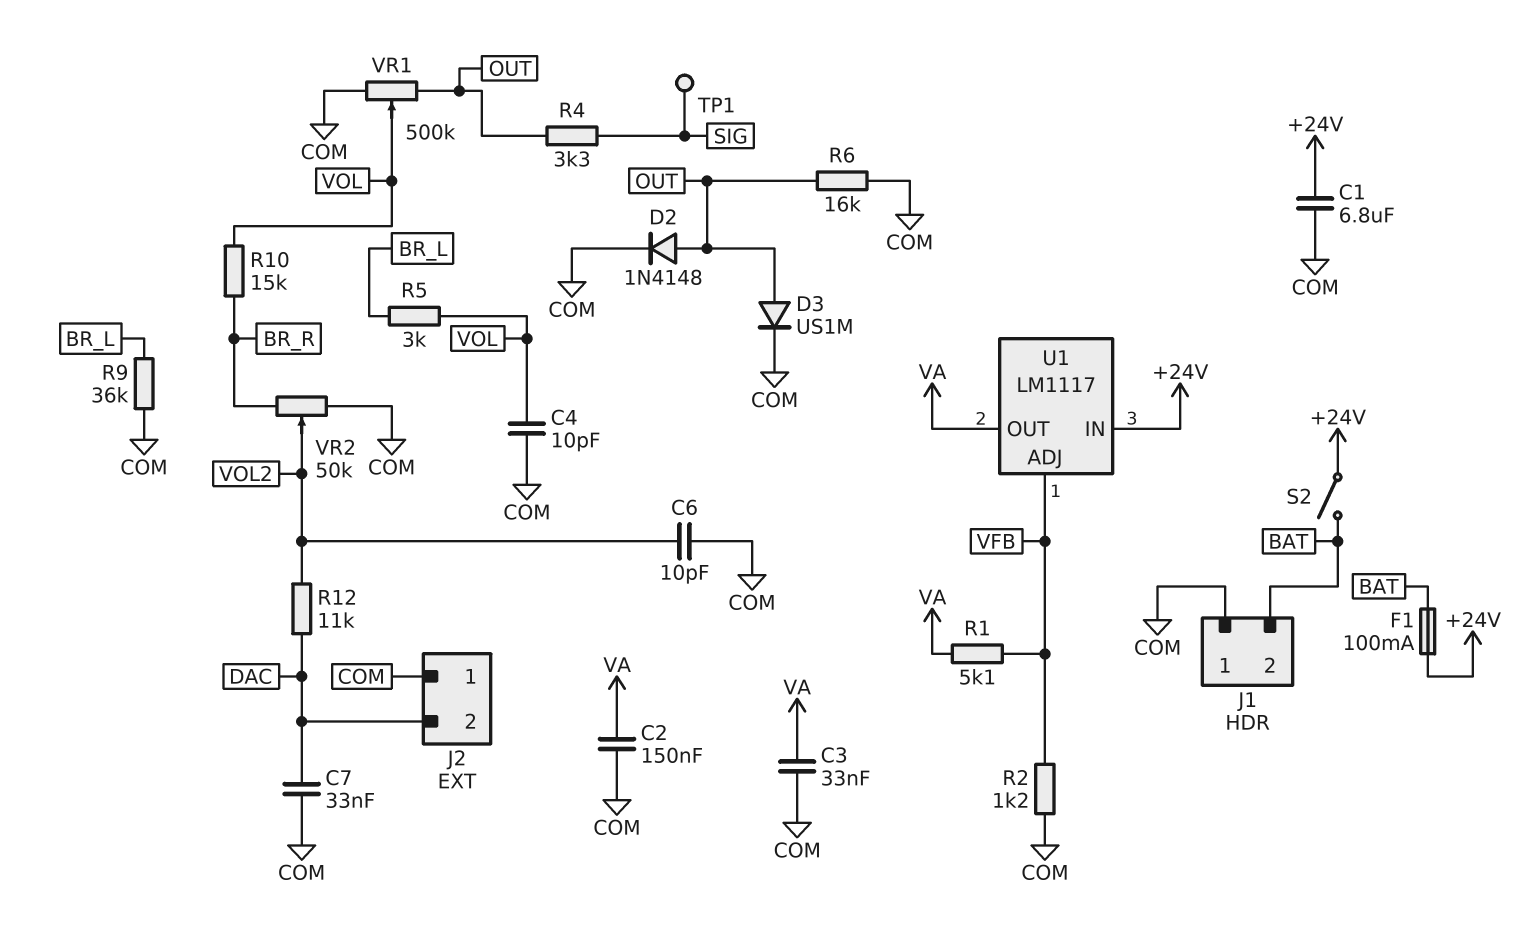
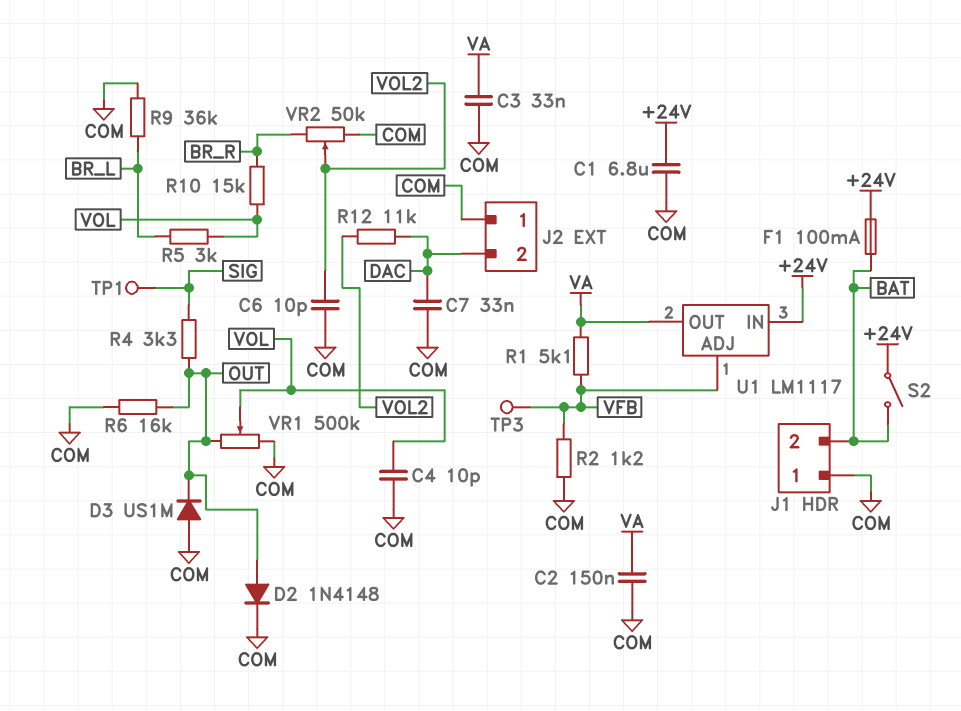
D3: diode US1M (A OUT, K COM) -> diode US1M (A COM, K OUT)
TP3: none -> test point (VFB)

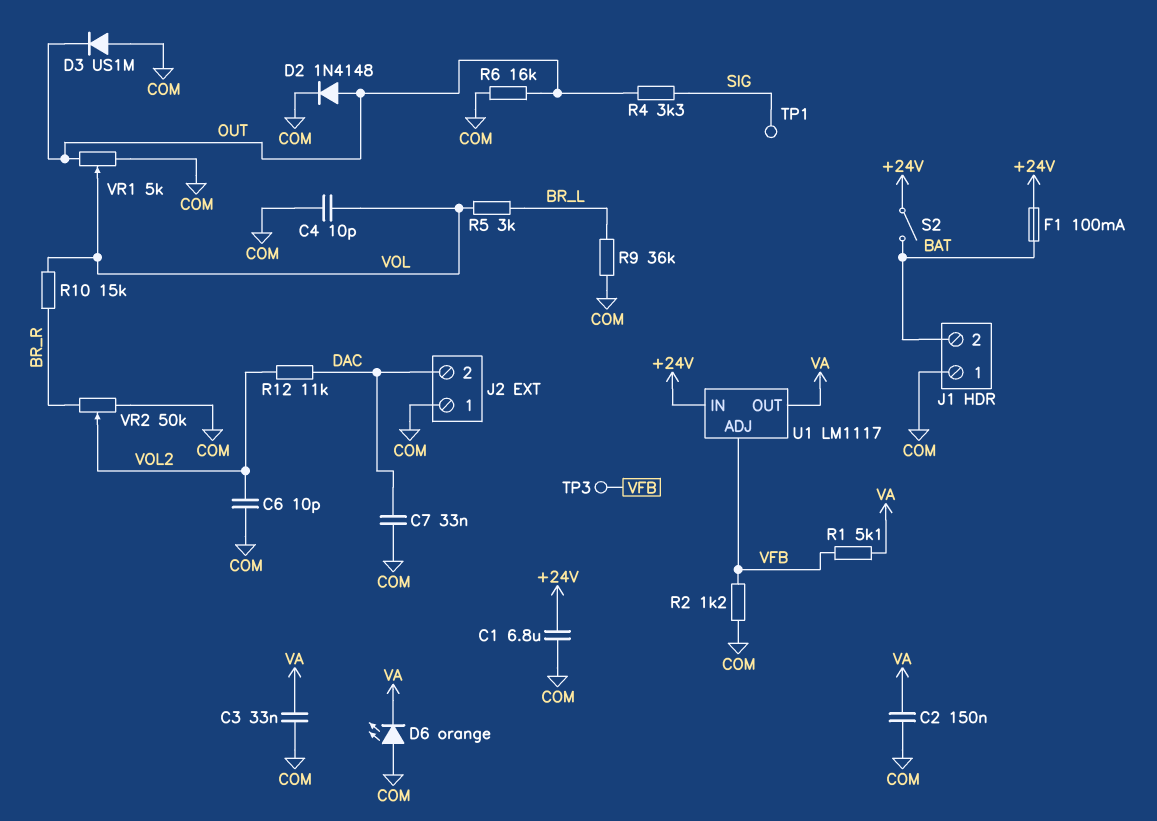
D6: none -> LED orange (A COM, K VA)
VR1: 500k (COM, OUT, wiper VOL) -> 5k (COM, OUT, wiper VOL)

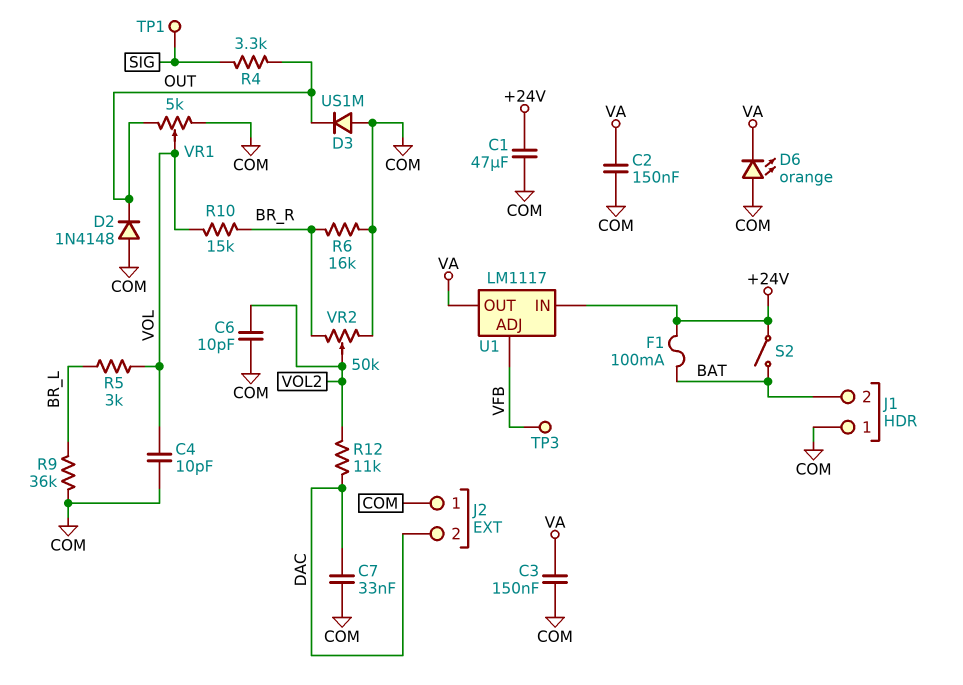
C1: 6.8uF (+24V, COM) -> 47uF (+24V, COM)
C3: 33nF (COM, VA) -> 150nF (COM, VA)
D2: diode 1N4148 (A OUT, K COM) -> diode 1N4148 (A COM, K OUT)
R1: 5.1k (VA, VFB) -> none
R2: 1.2k (COM, VFB) -> none
R6: 16k (COM, OUT) -> 16k (BR_R, COM)

